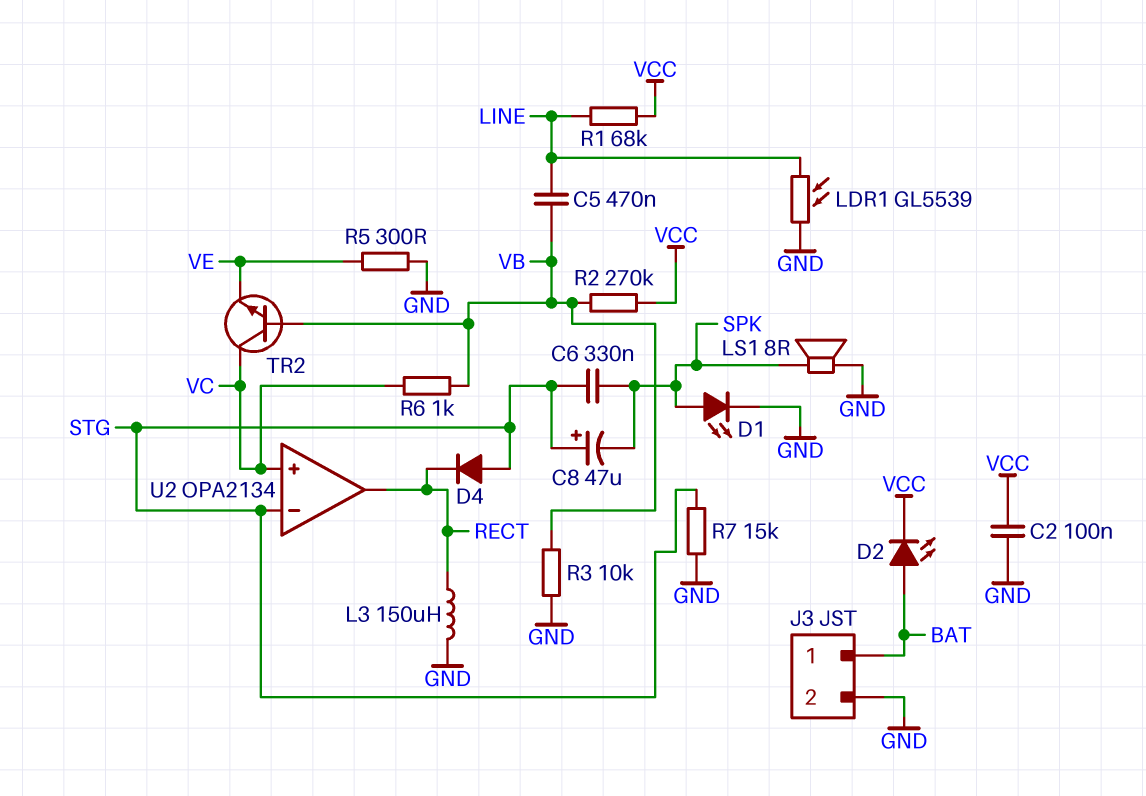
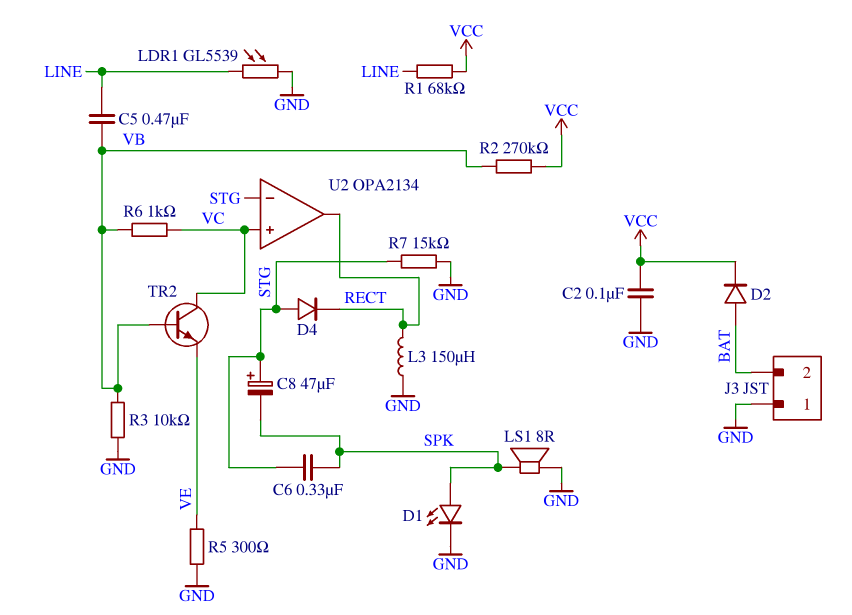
D2: LED (A BAT, K VCC) -> diode (A BAT, K VCC)
J3 pin 1: BAT -> GND
J3 pin 2: GND -> BAT

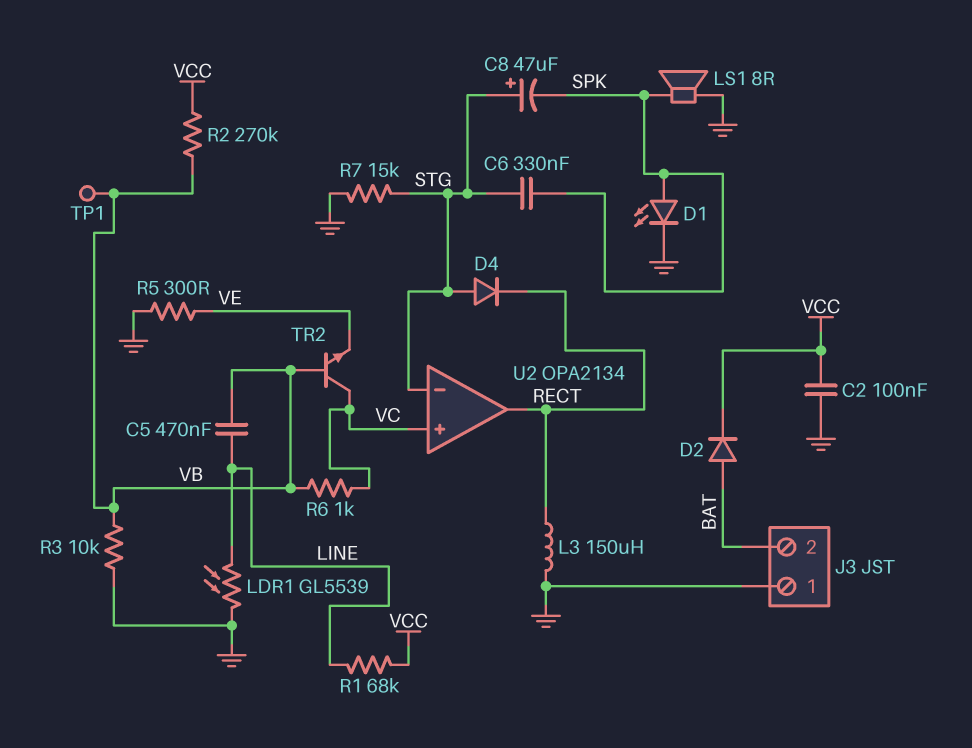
TP1: none -> test point (VB)

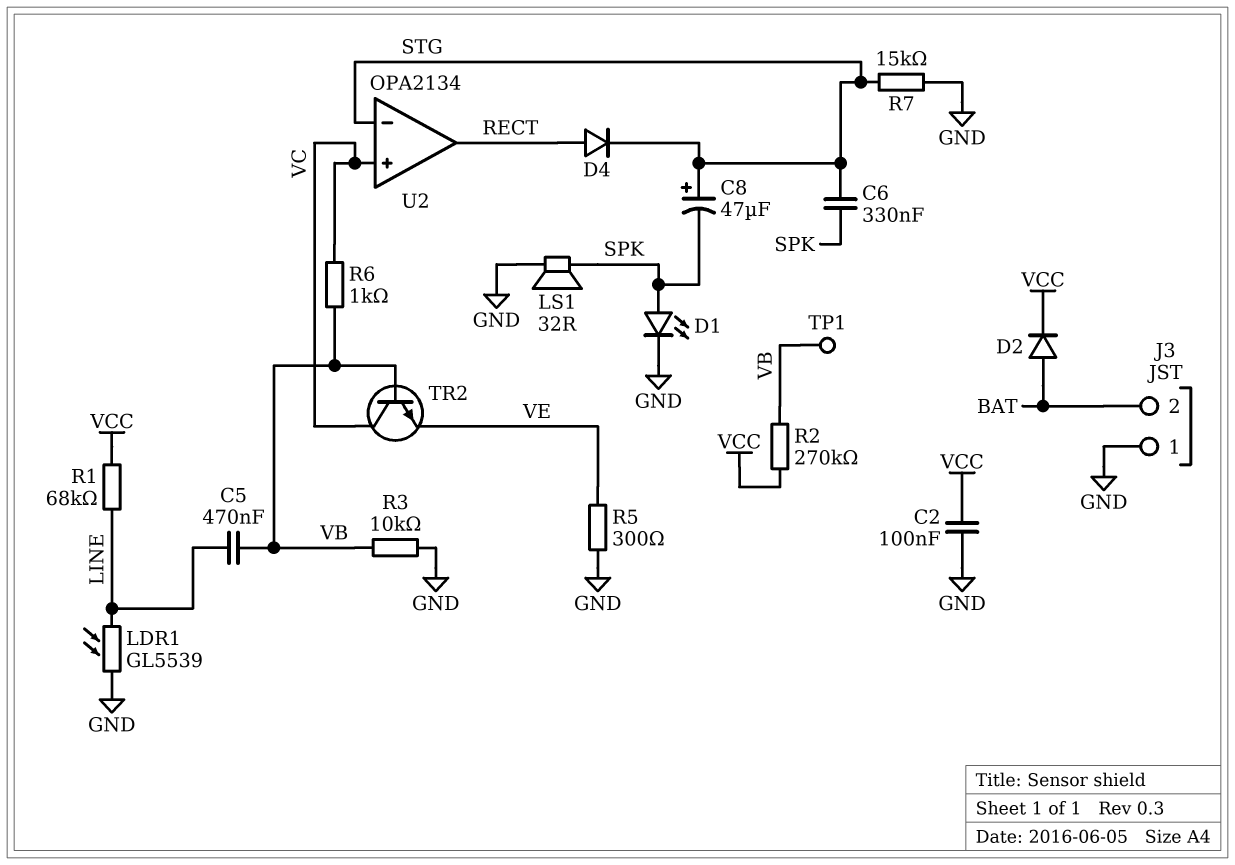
D4: diode (A STG, K RECT) -> diode (A RECT, K STG)
L3: 150uH (GND, RECT) -> none
LS1: speaker 8R (GND, SPK) -> speaker 32R (GND, SPK)

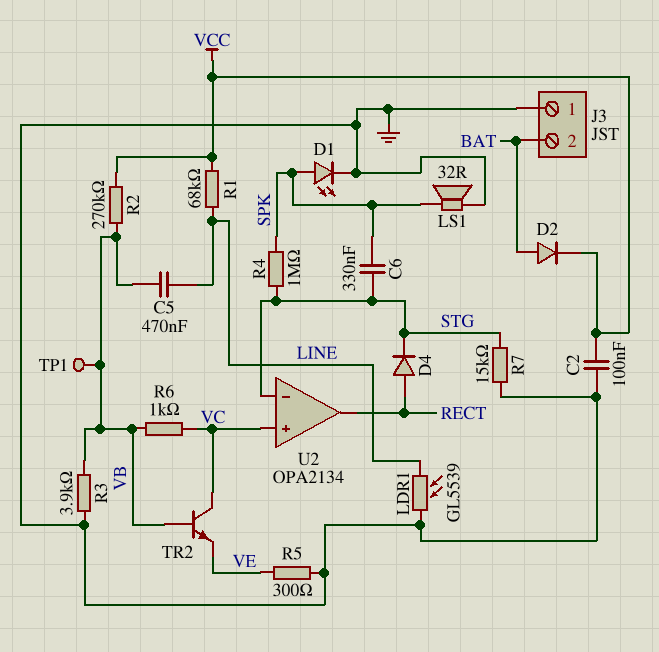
C8: 47uF (plus STG, minus SPK) -> none
R3: 10k (GND, VB) -> 3.9k (GND, VB)
R4: none -> 1M (SPK, STG)

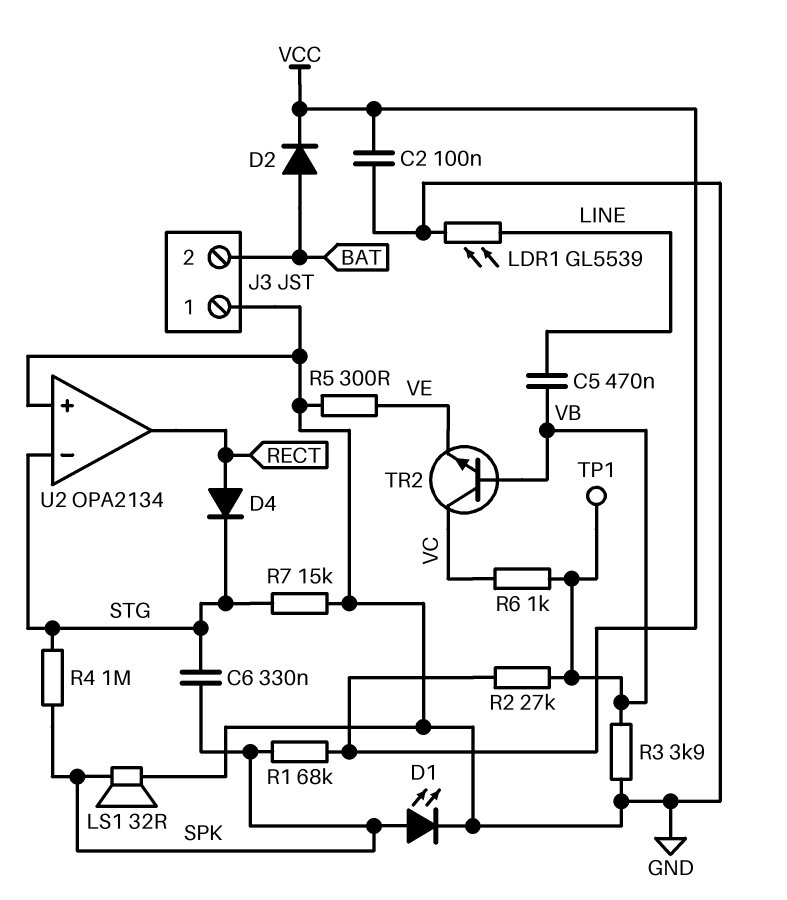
R1: 68k (LINE, VCC) -> 68k (SPK, VCC)
R2: 270k (VB, VCC) -> 27k (VB, VCC)
U2 pin in+: VC -> GND

